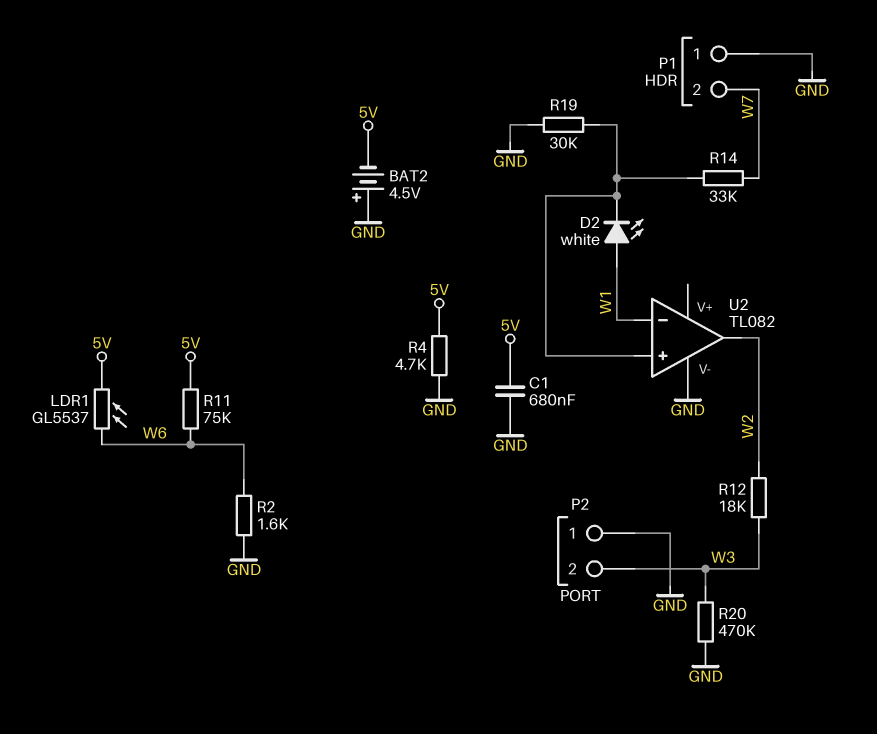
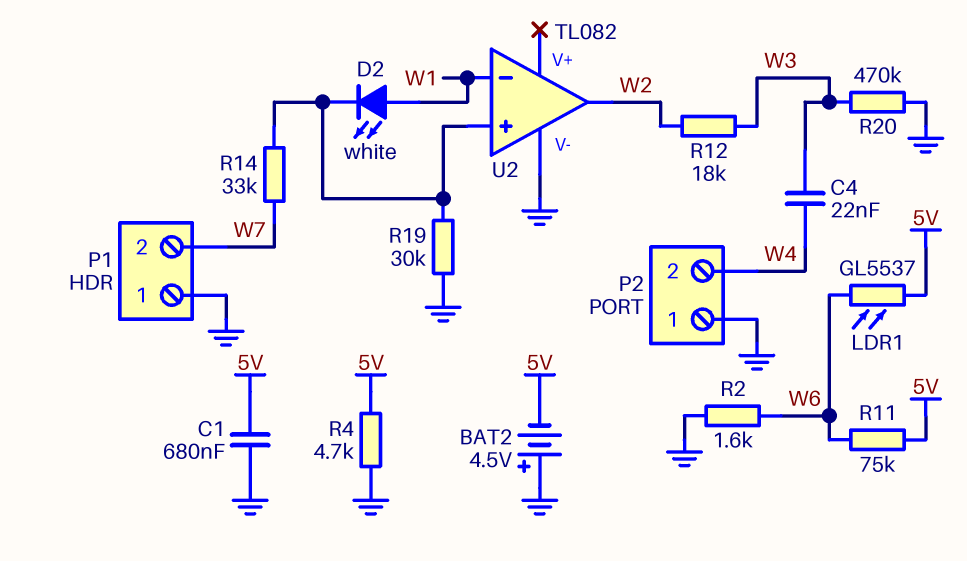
C4: none -> 22nF (W3, W4)
P2 pin 2: W3 -> W4

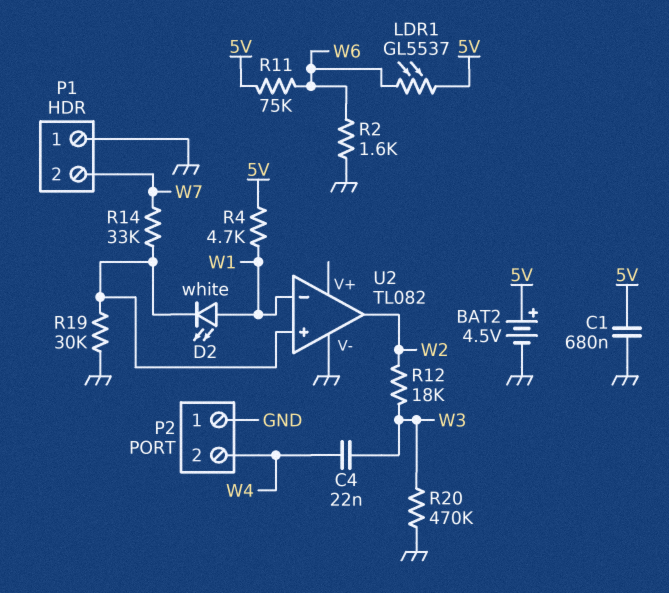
BAT2: 4.5V (plus GND, minus 5V) -> 4.5V (plus 5V, minus GND)
R4: 4.7k (5V, GND) -> 4.7k (5V, W1)

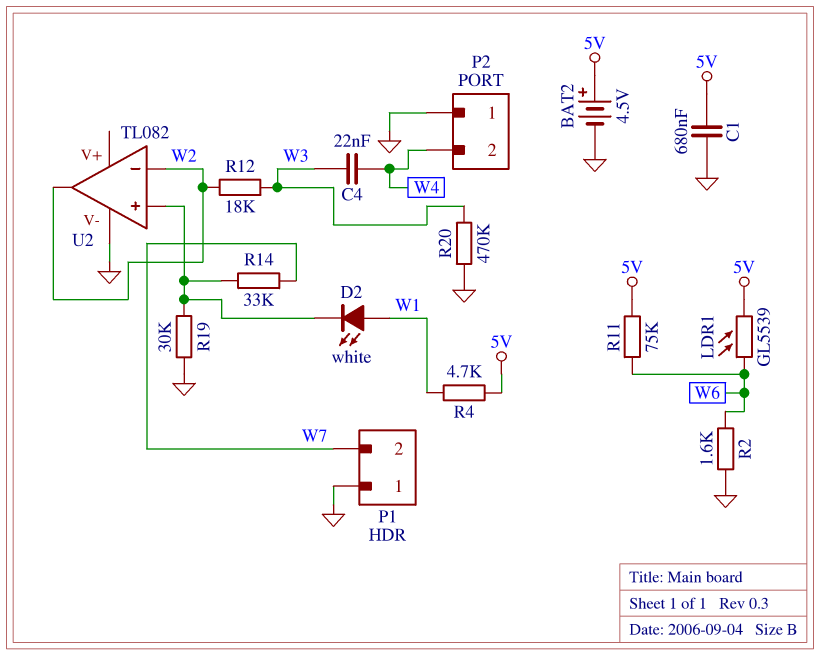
LDR1: GL5537 (5V, W6) -> GL5539 (5V, W6)
U2 pin in-: W1 -> W2

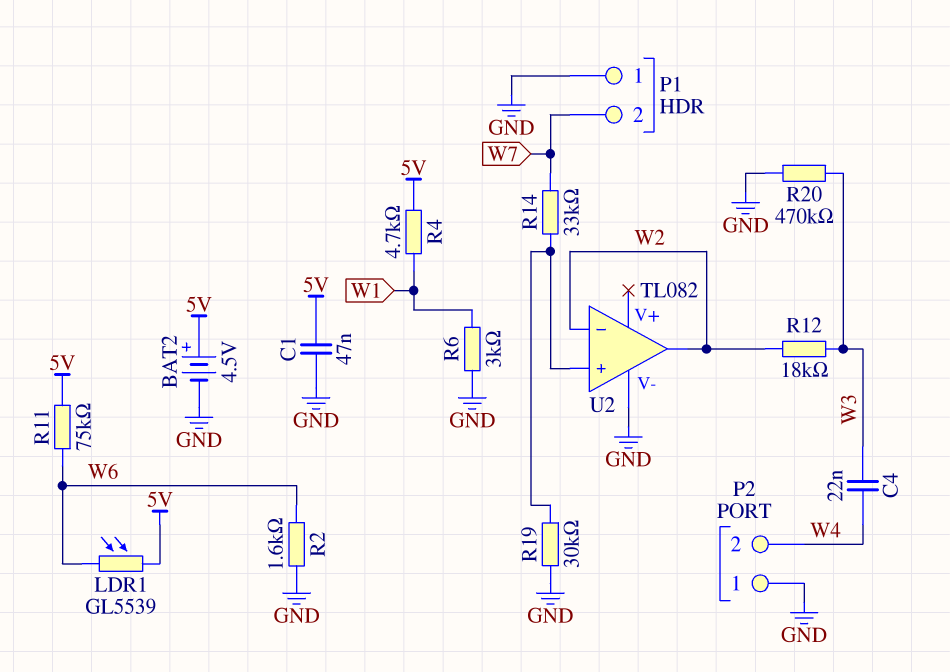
C1: 680nF (5V, GND) -> 47nF (5V, GND)
D2: LED white (A W1, K U2/in+) -> none
R6: none -> 3k (GND, W1)

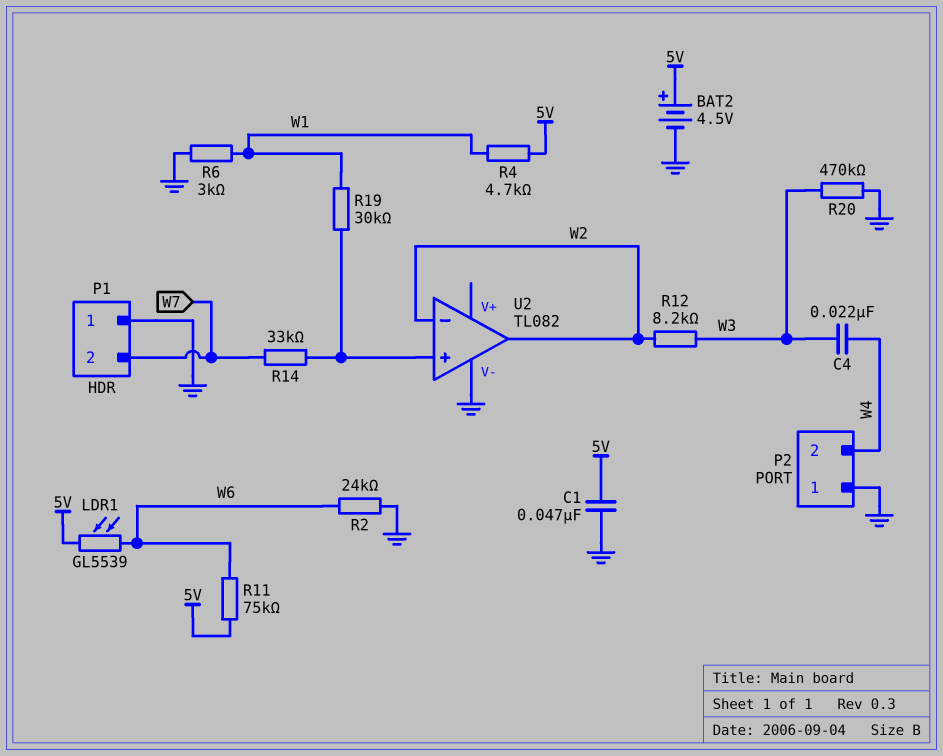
R2: 1.6k (GND, W6) -> 24k (GND, W6)
R12: 18k (W2, W3) -> 8.2k (W2, W3)
R19: 30k (GND, U2/in+) -> 30k (U2/in+, W1)

